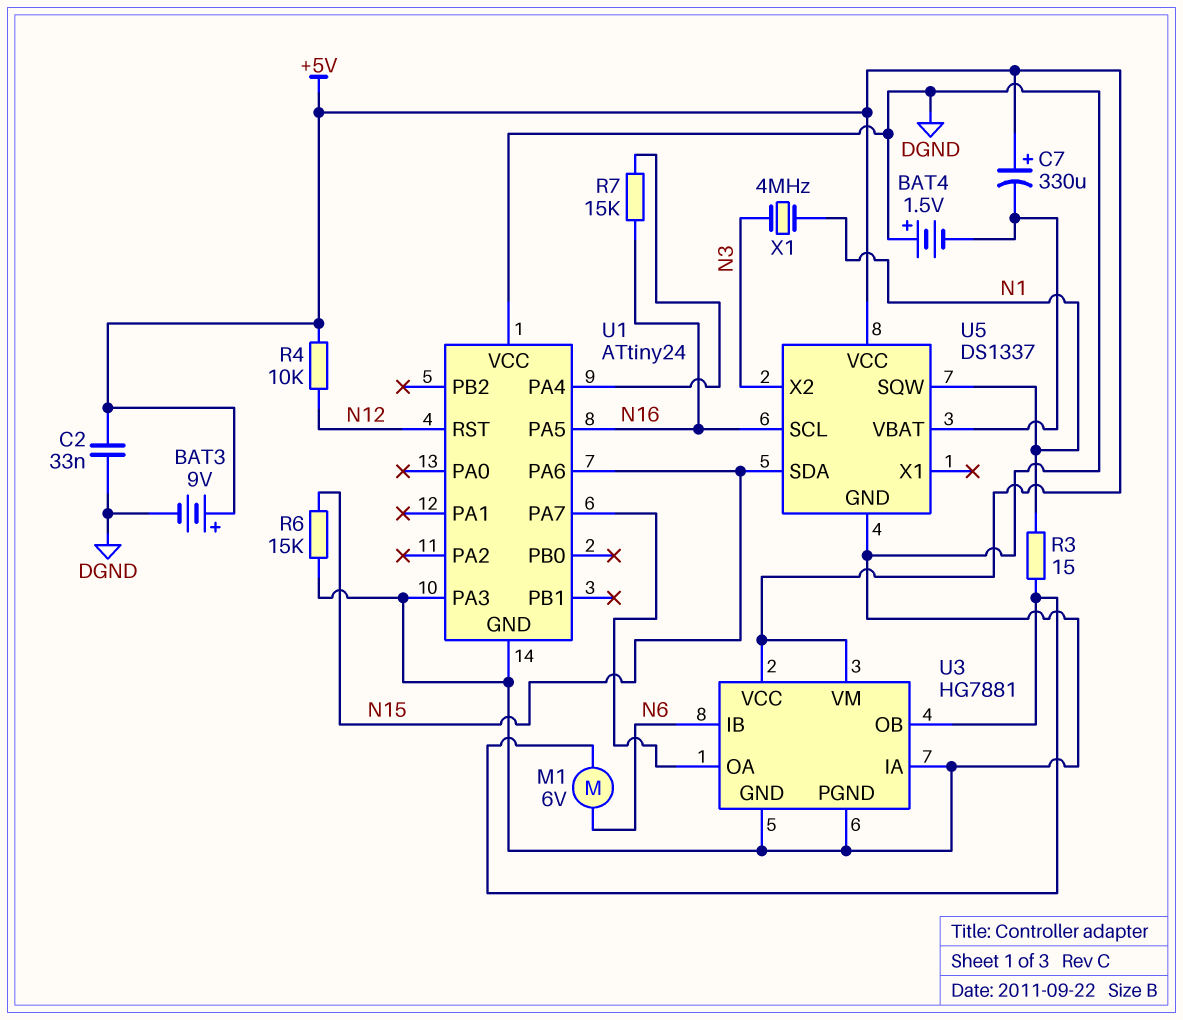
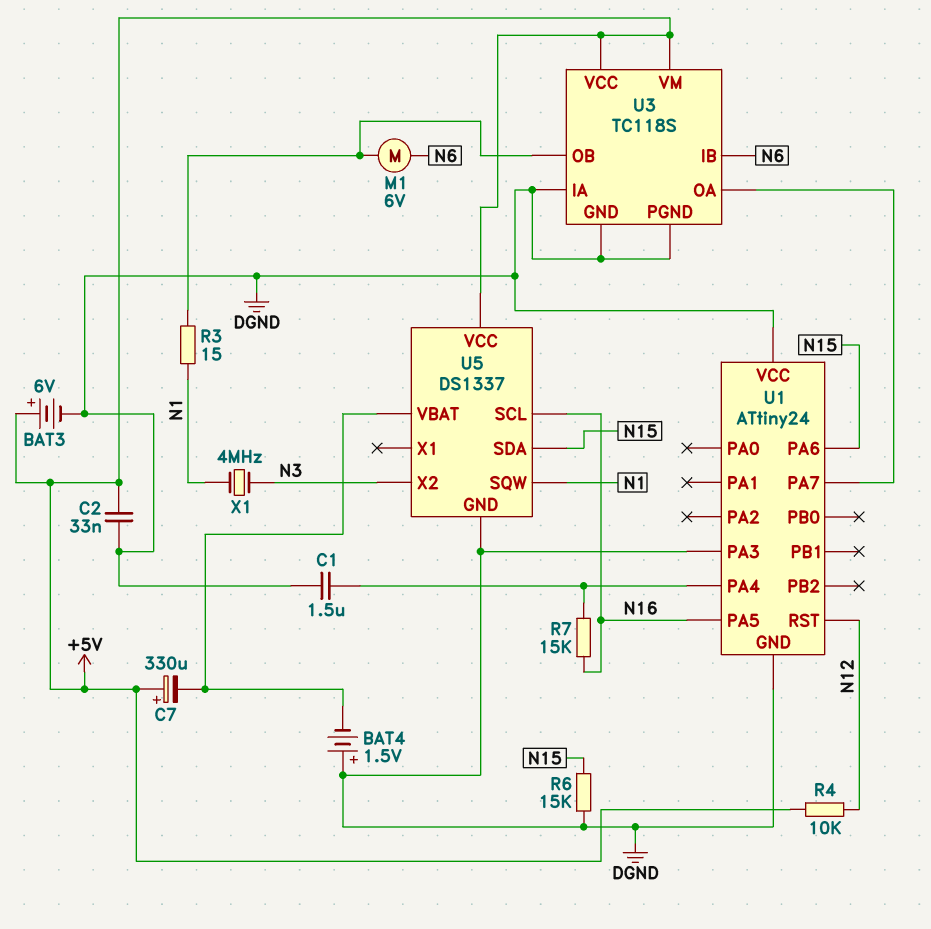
BAT3: 9V (plus +5V, minus DGND) -> 6V (plus +5V, minus DGND)
C1: none -> 1.5uF (DGND, U1/PA4)
U3: HG7881 -> TC118S

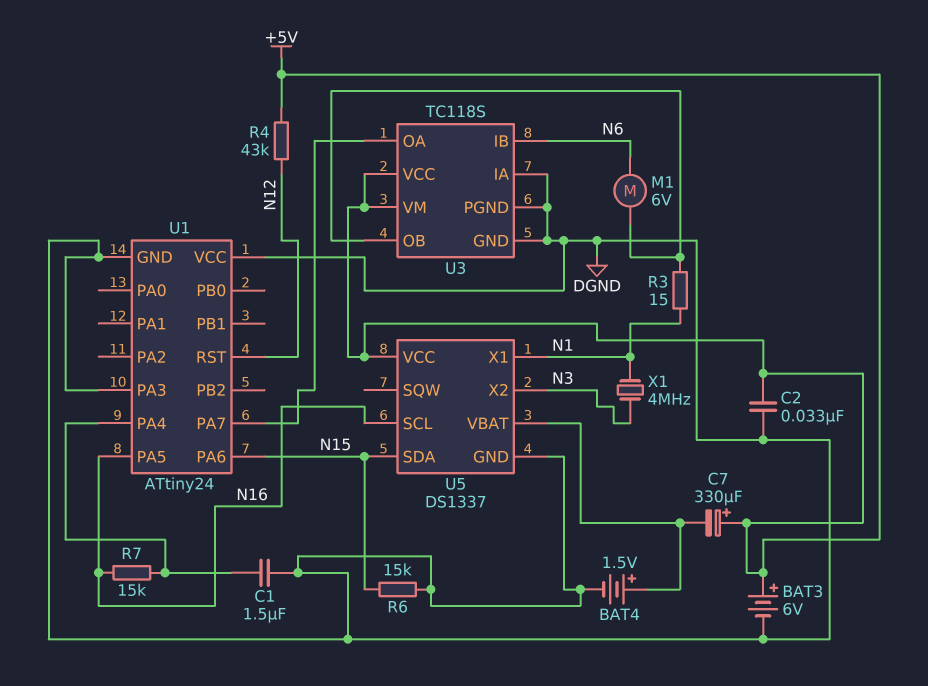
BAT4: 1.5V (plus DGND, minus U5/VBAT) -> 1.5V (plus U5/VBAT, minus DGND)
R4: 10k (+5V, N12) -> 43k (+5V, N12)
U5 pin SQW: N1 -> none
U5 pin X1: none -> N1

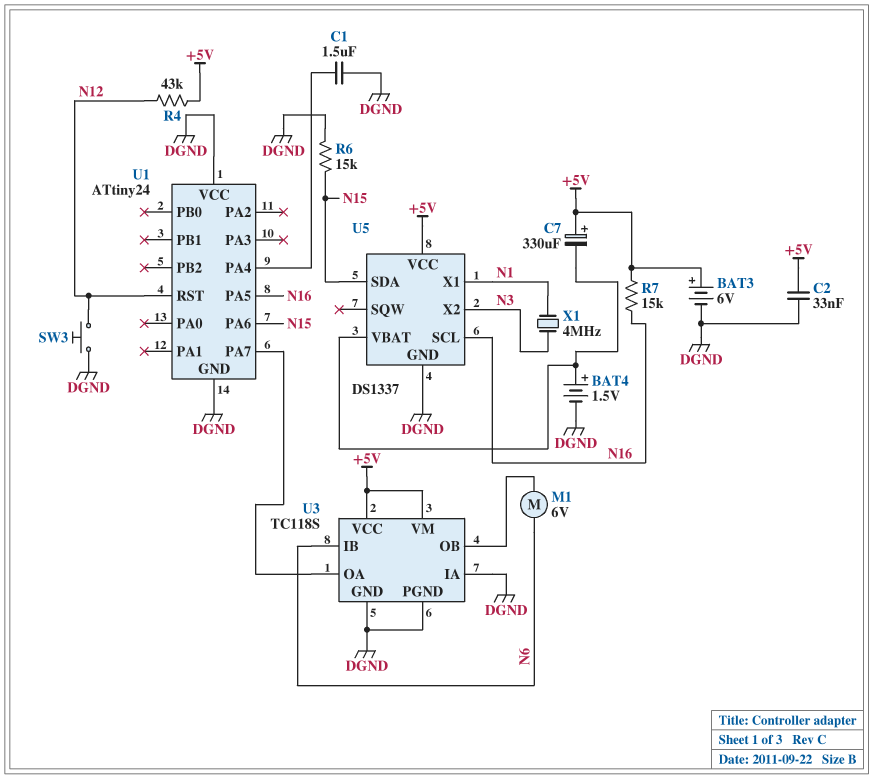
R3: 15 (N1, U3/OB) -> none
R7: 15k (N16, U1/PA4) -> 15k (+5V, N16)
SW3: none -> button (DGND, N12)
U1 pin PA3: DGND -> none

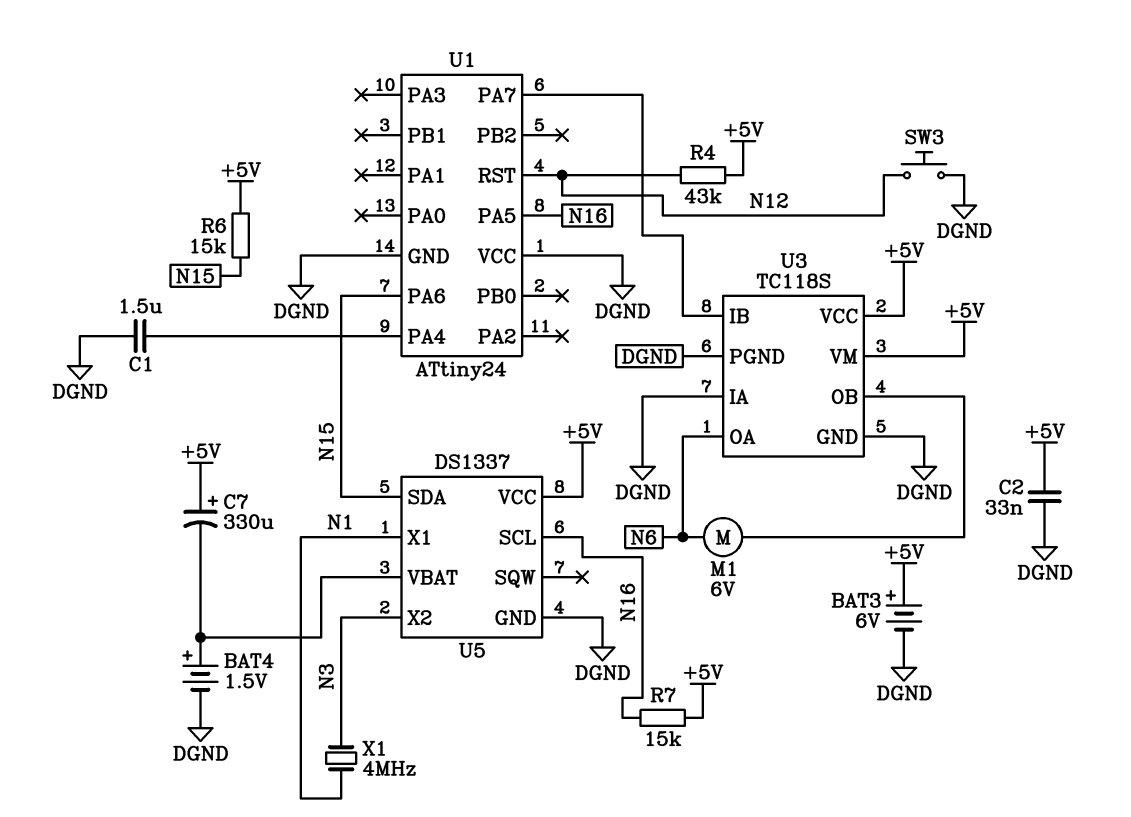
R6: 15k (DGND, N15) -> 15k (+5V, N15)
U3 pin IB: N6 -> U1/PA7
U3 pin OA: U1/PA7 -> N6

